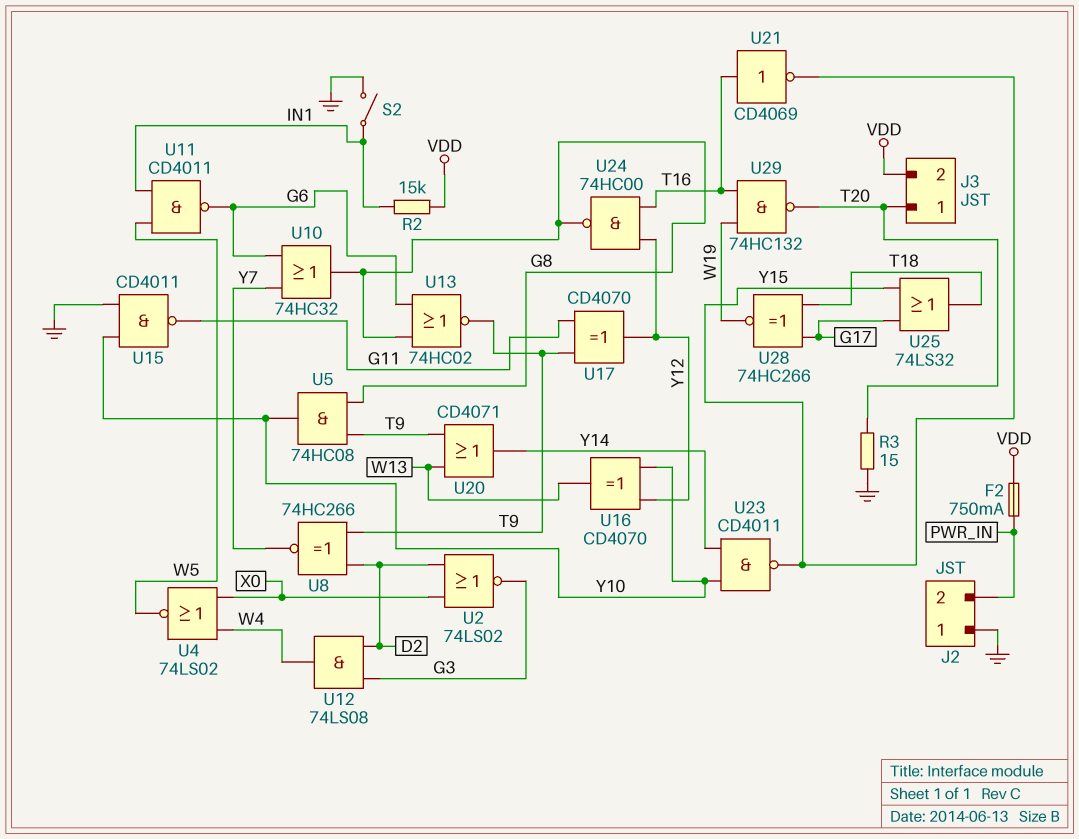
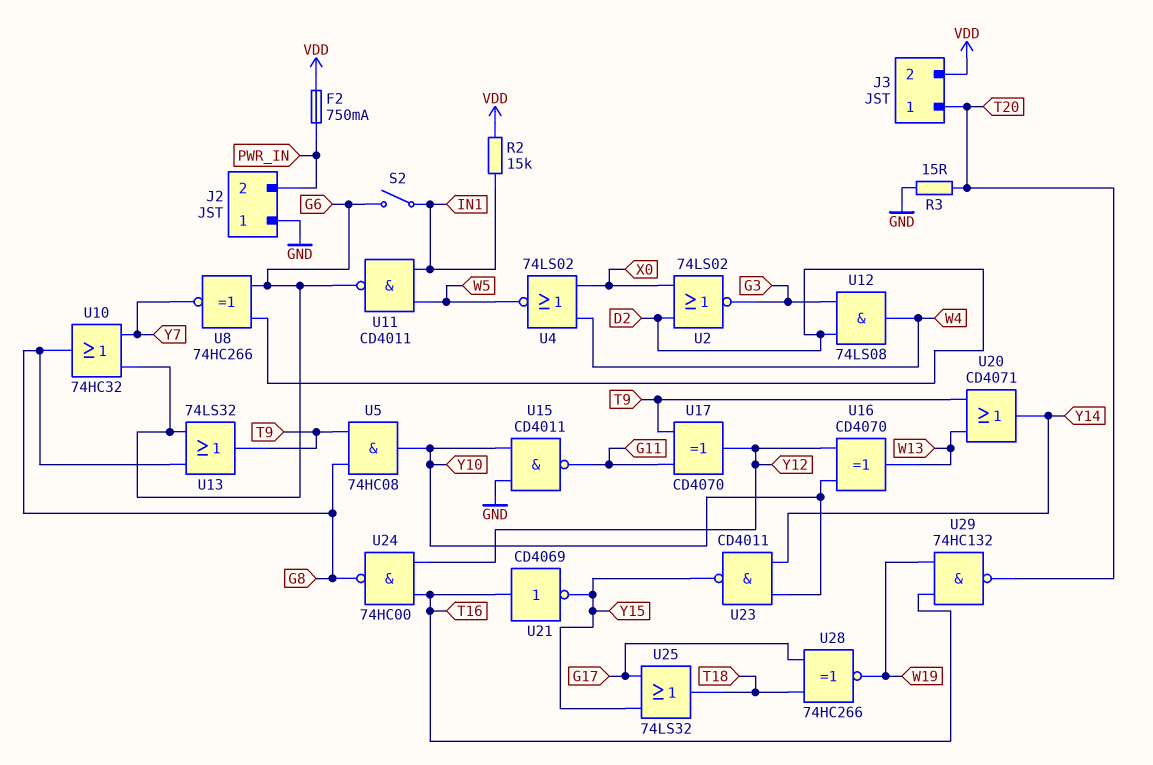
S2: switch (GND, IN1) -> switch (G6, IN1)
U8: XNOR 74HC266 (in D2, in T9, out Y7) -> XNOR 74HC266 (in D2, in G6, out Y7)
U13: NOR 74HC02 (in G6, in G8, out T9) -> OR 74LS32 (in G6, in G8, out T9)

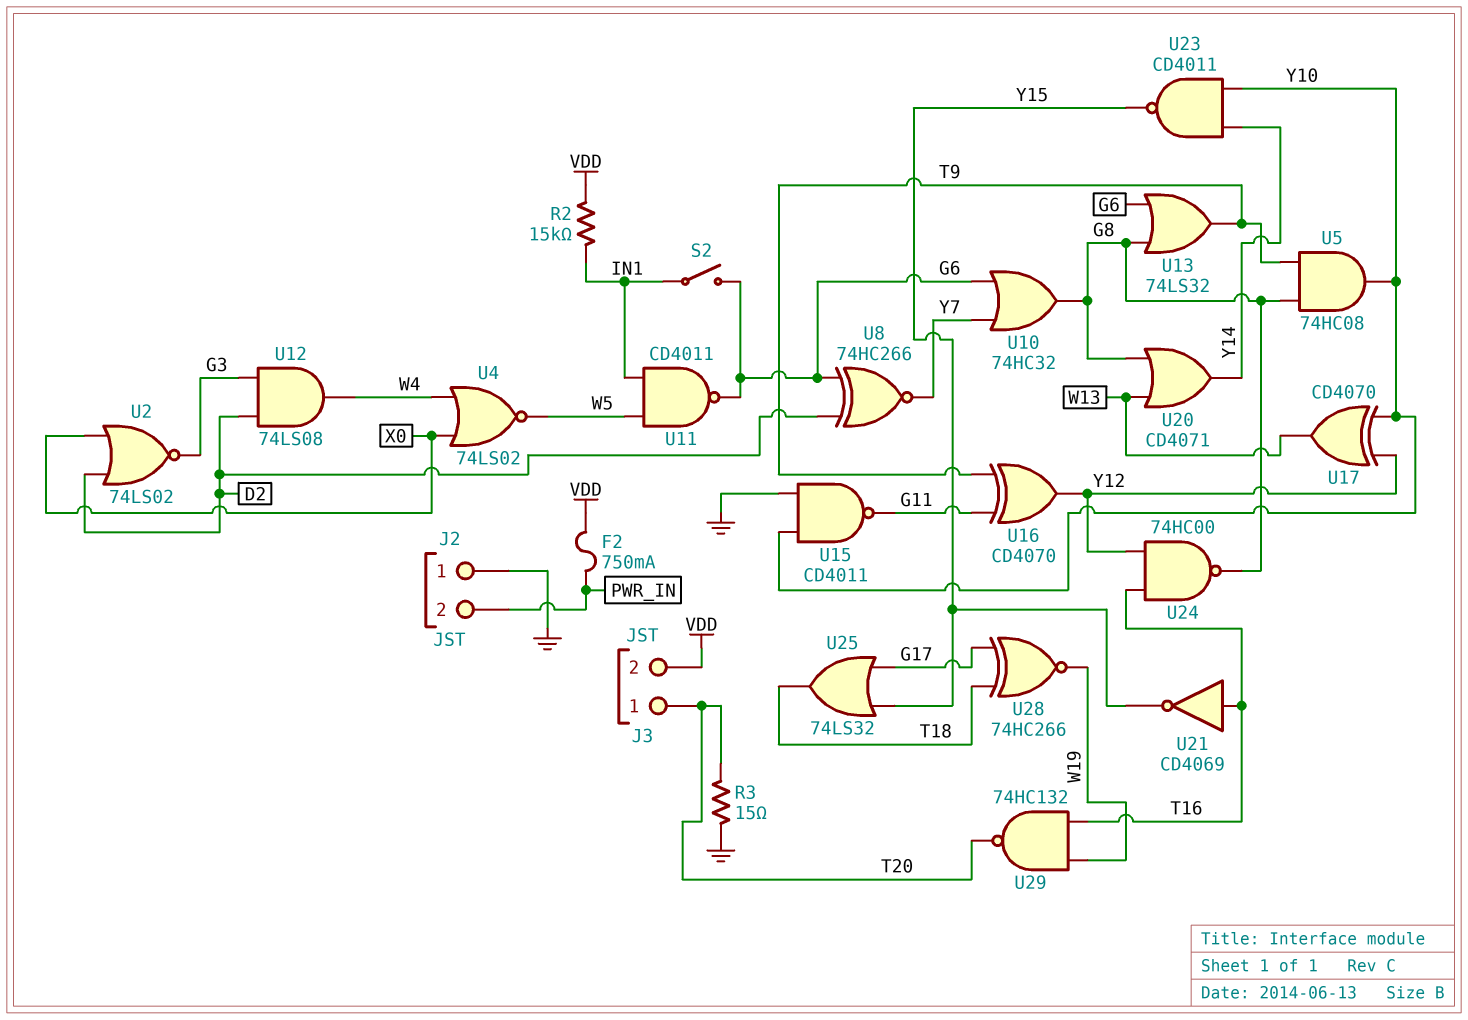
U16: XOR CD4070 (in Y10, in Y12, out W13) -> XOR CD4070 (in G11, in T9, out Y12)
U17: XOR CD4070 (in G11, in T9, out Y12) -> XOR CD4070 (in Y10, in Y12, out W13)
U20: OR CD4071 (in T9, in W13, out Y14) -> OR CD4071 (in G8, in W13, out Y14)

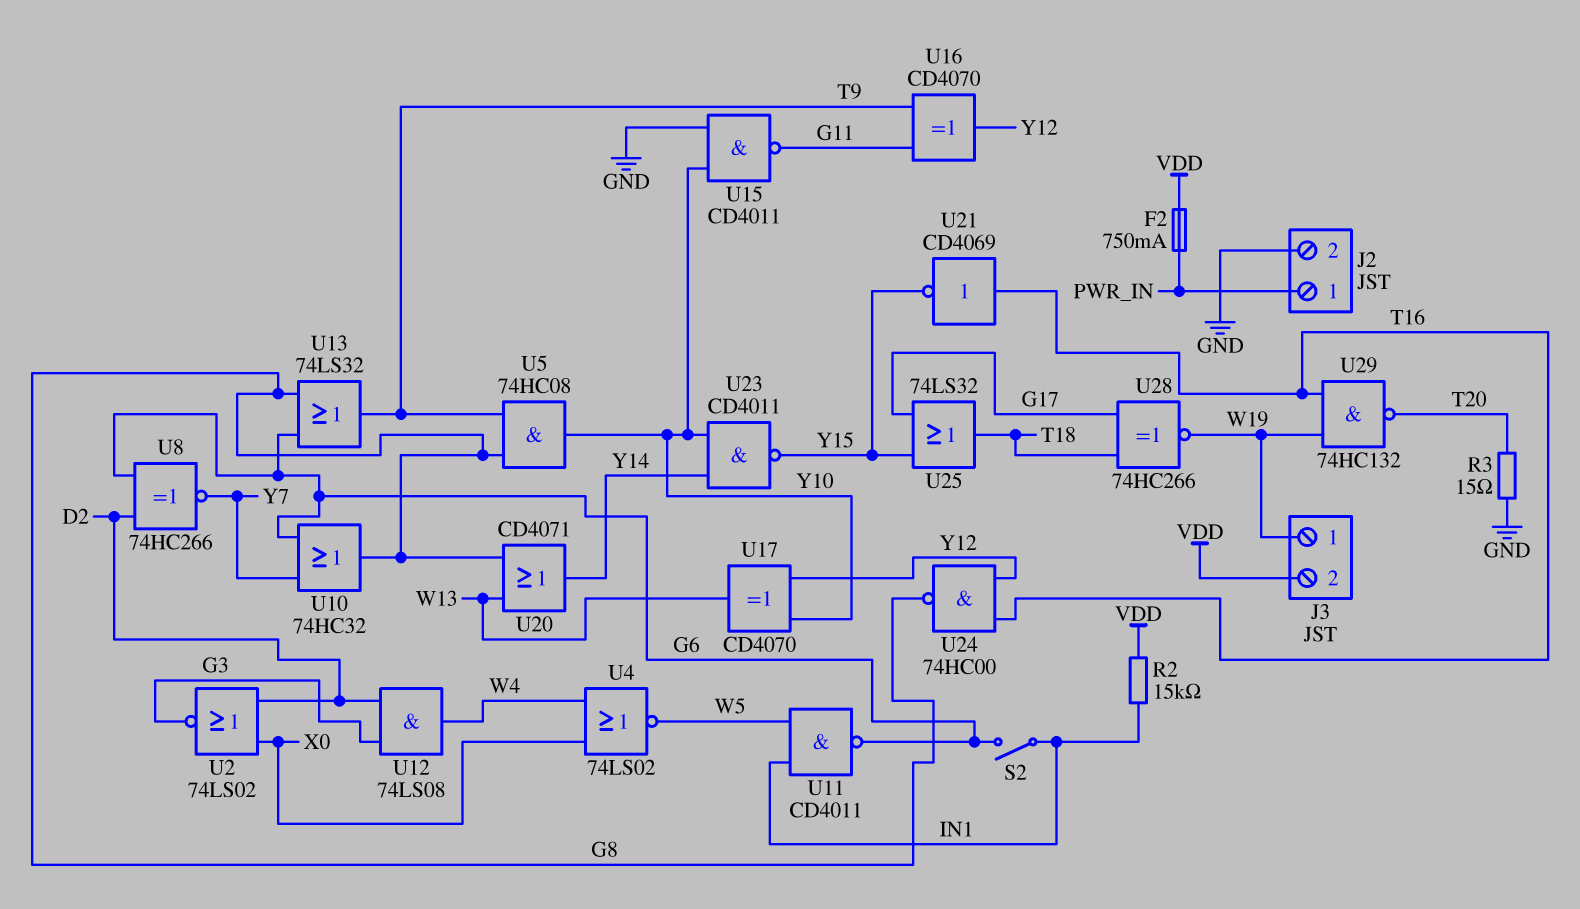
J2 pin 1: GND -> PWR_IN
J2 pin 2: PWR_IN -> GND
J3 pin 1: T20 -> W19

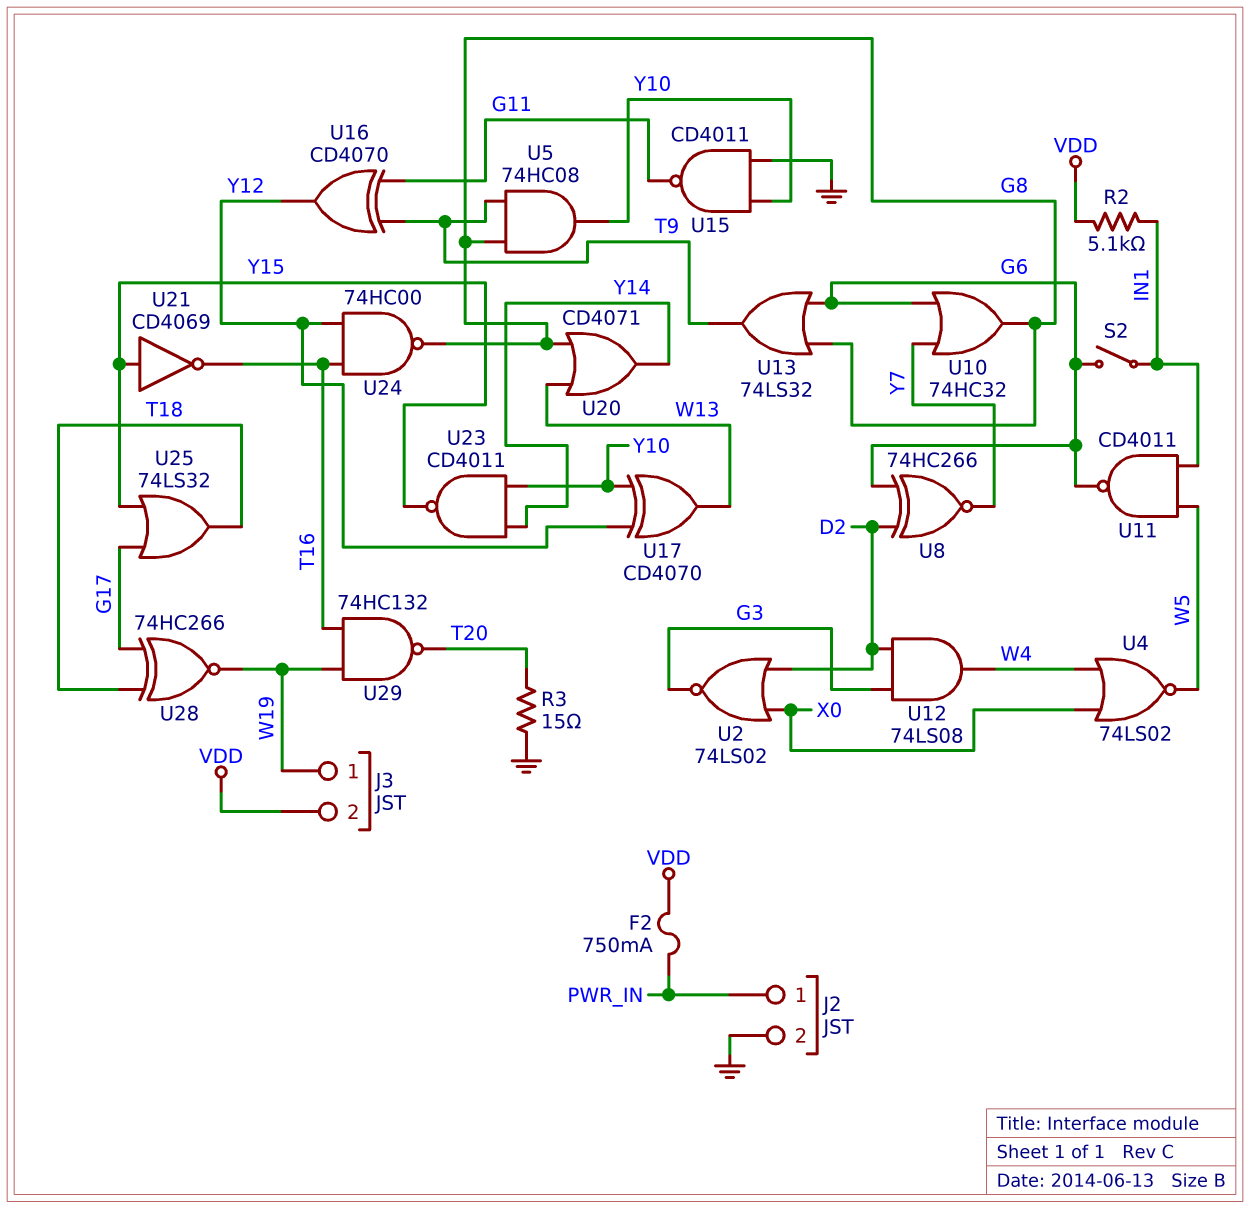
R2: 15k (IN1, VDD) -> 5.1k (IN1, VDD)
U21: NOT CD4069 (in T16, out Y15) -> NOT CD4069 (in Y15, out T16)

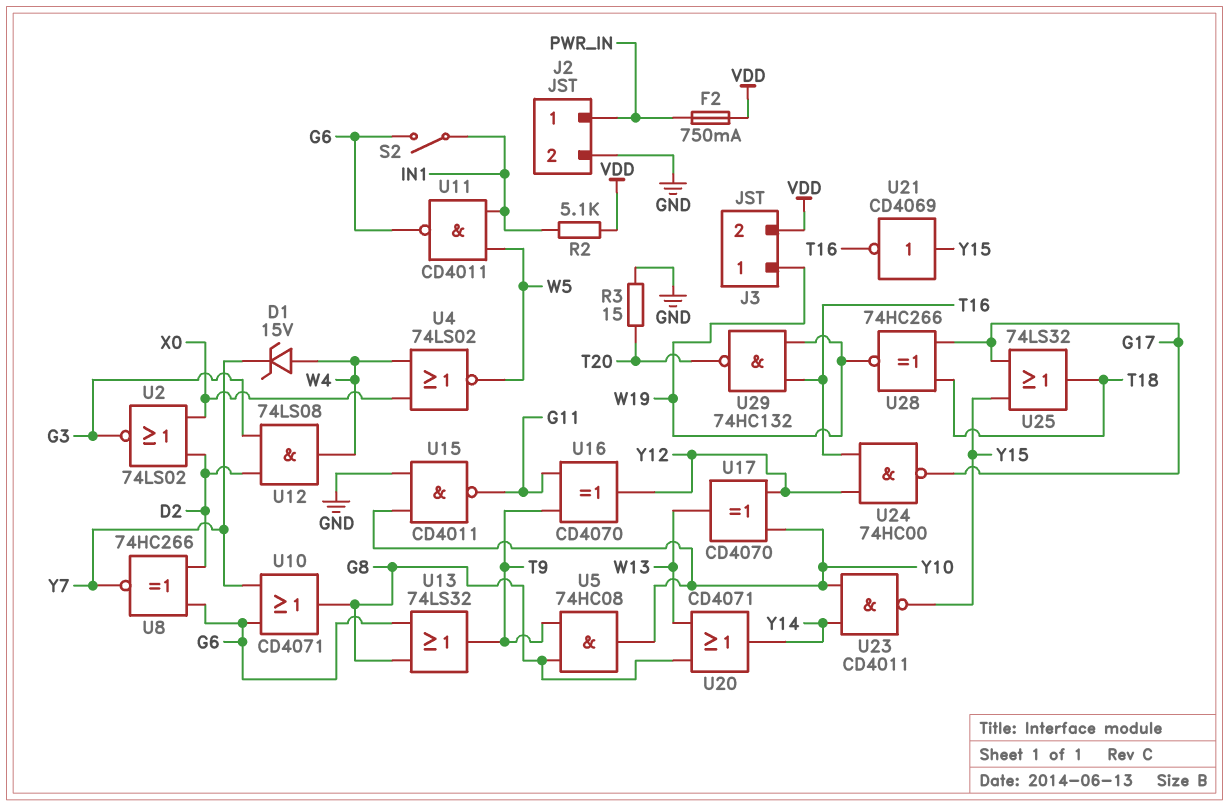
D1: none -> zener 15V (A W4, K Y7)
U10: OR 74HC32 (in G6, in Y7, out G8) -> OR CD4071 (in G6, in Y7, out G8)
U24: NAND 74HC00 (in T16, in Y12, out G8) -> NAND 74HC00 (in T16, in Y12, out G17)

